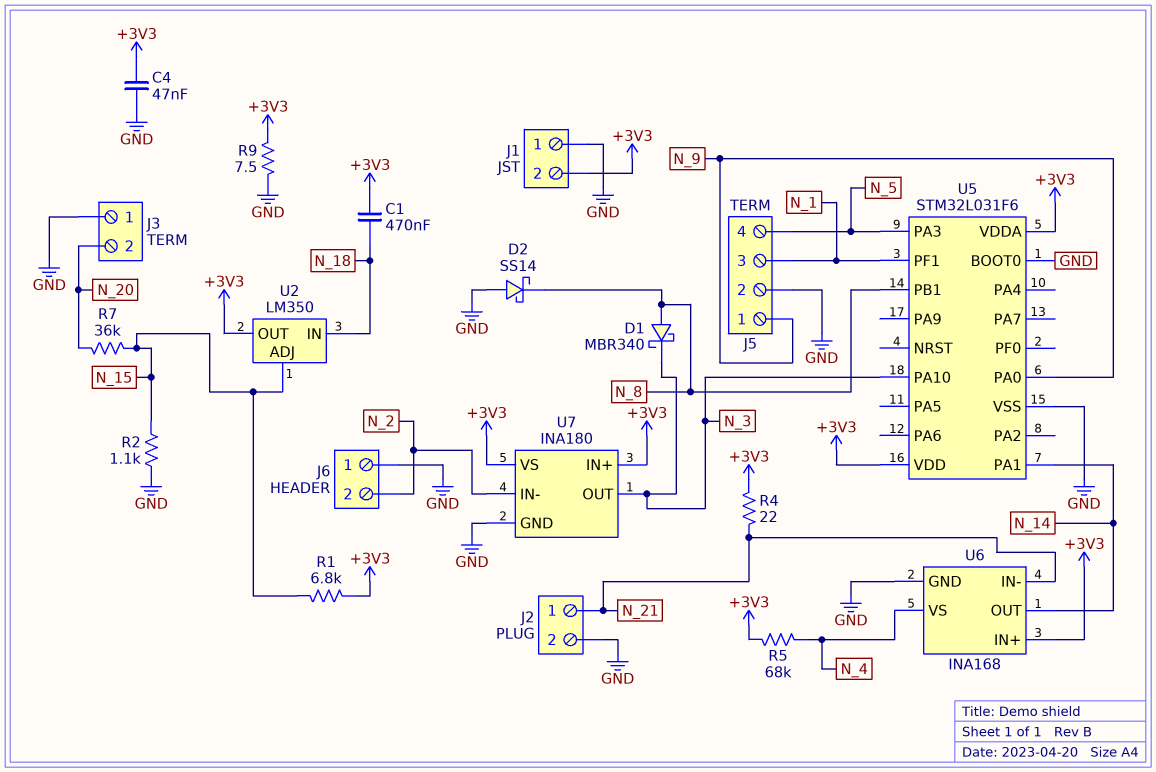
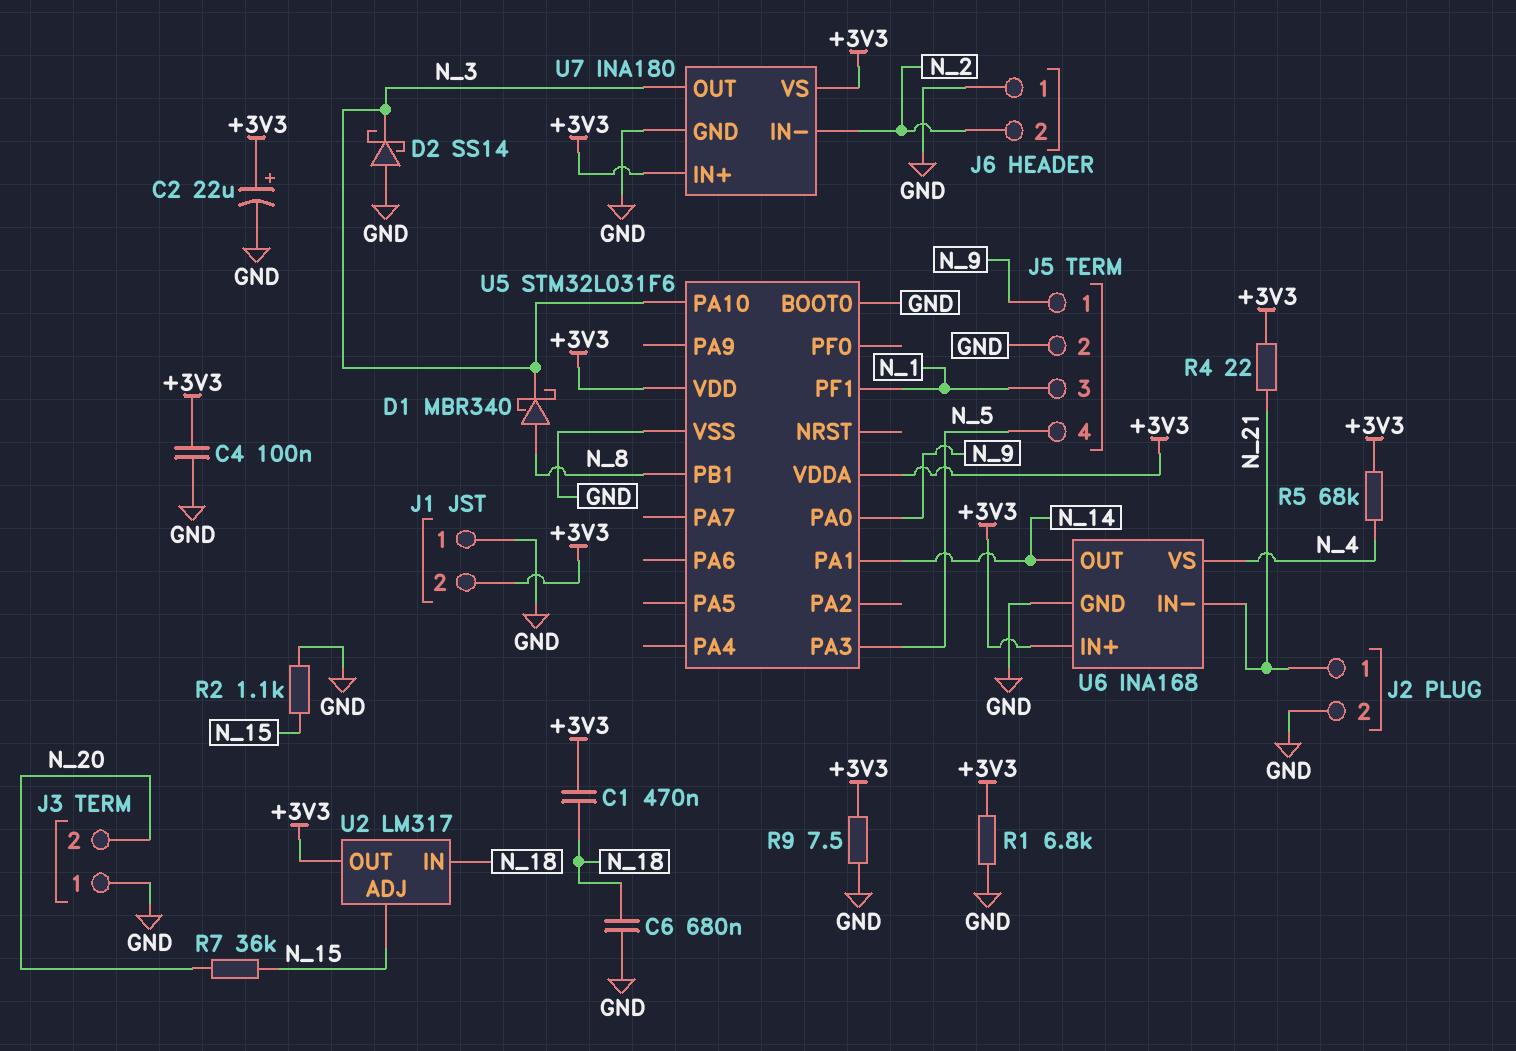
C2: none -> 22uF (plus +3V3, minus GND)
C4: 47nF (+3V3, GND) -> 100nF (+3V3, GND)
C6: none -> 680nF (GND, N_18)
D2: schottky SS14 (A GND, K N_8) -> schottky SS14 (A GND, K N_3)
R1: 6.8k (+3V3, N_15) -> 6.8k (+3V3, GND)
U2: LM350 -> LM317

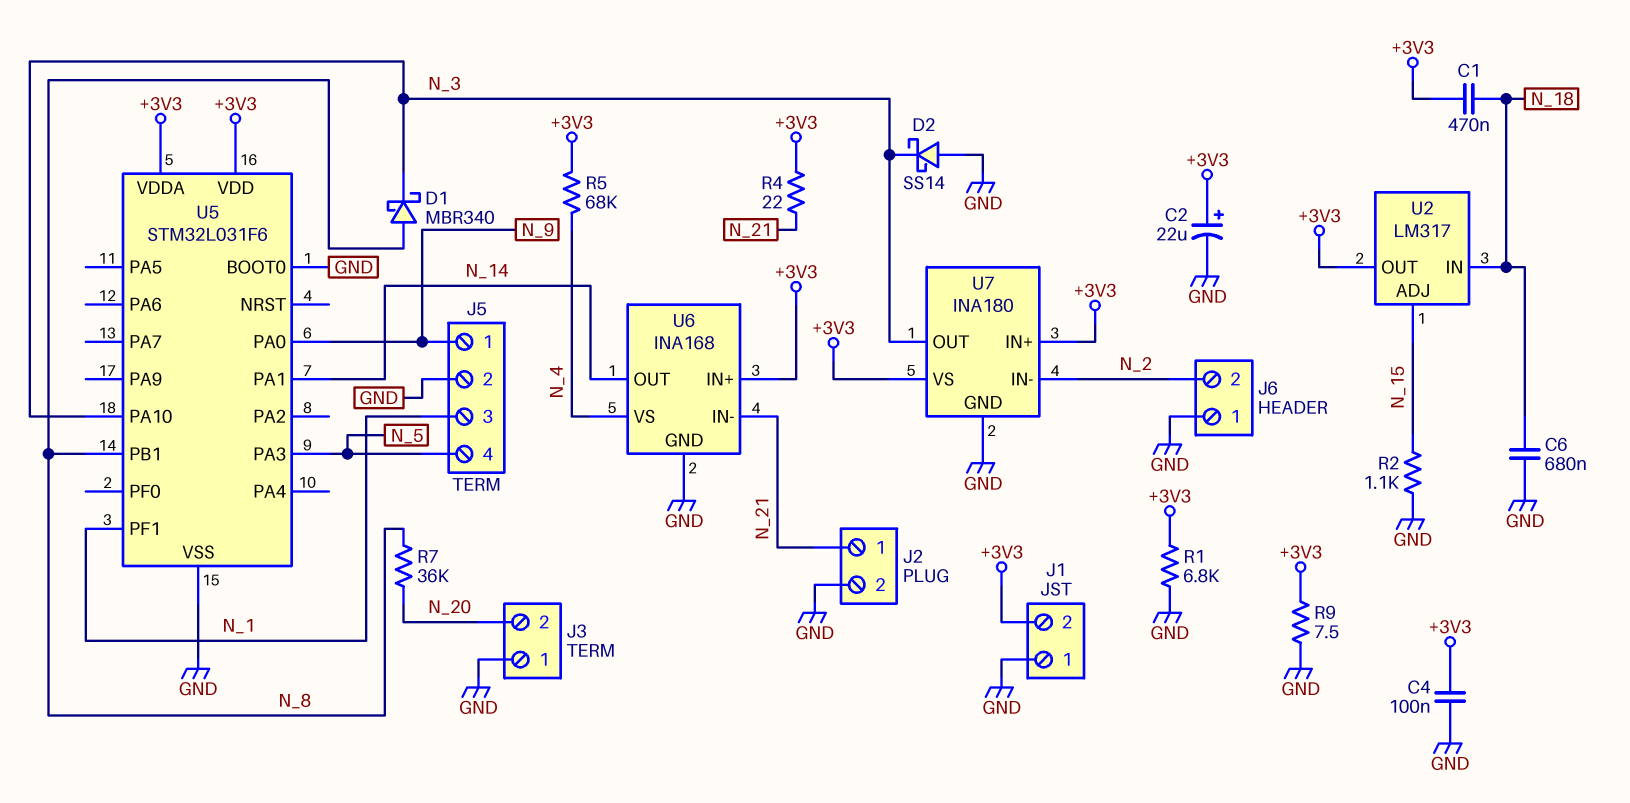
R7: 36k (N_15, N_20) -> 36k (N_8, N_20)

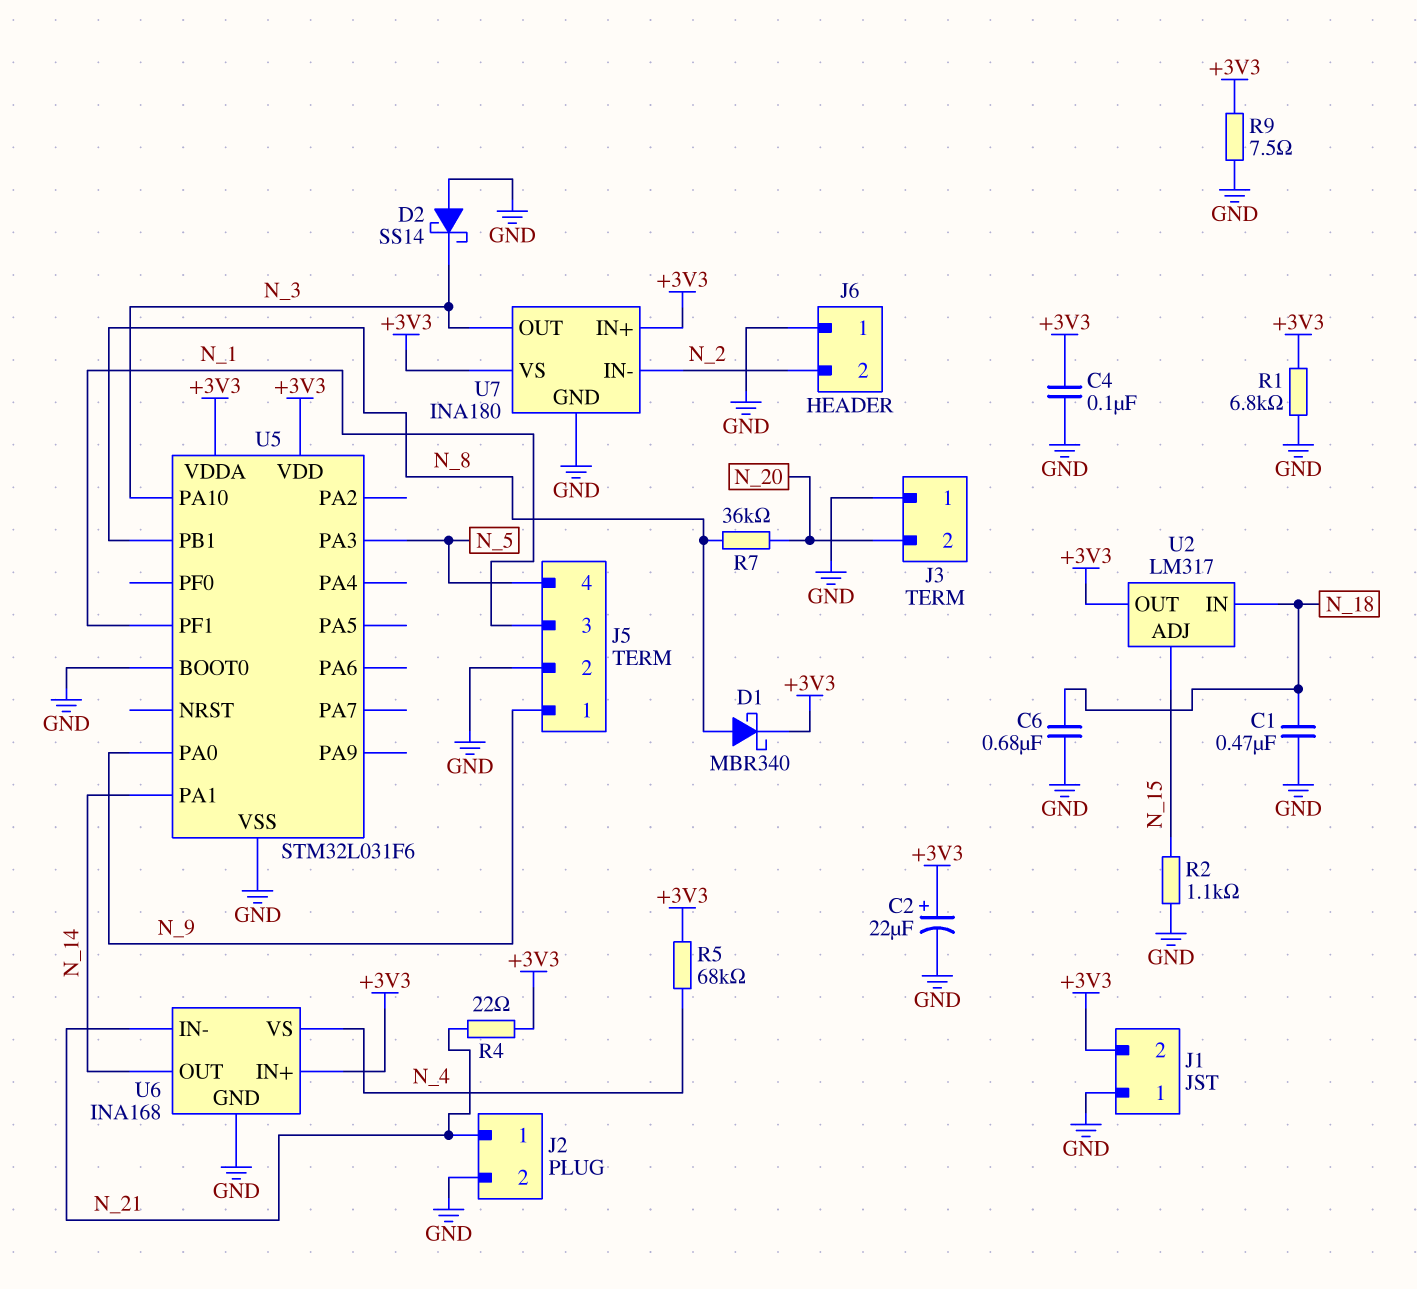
C1: 470nF (+3V3, N_18) -> 470nF (GND, N_18)
D1: schottky MBR340 (A N_8, K N_3) -> schottky MBR340 (A N_8, K +3V3)

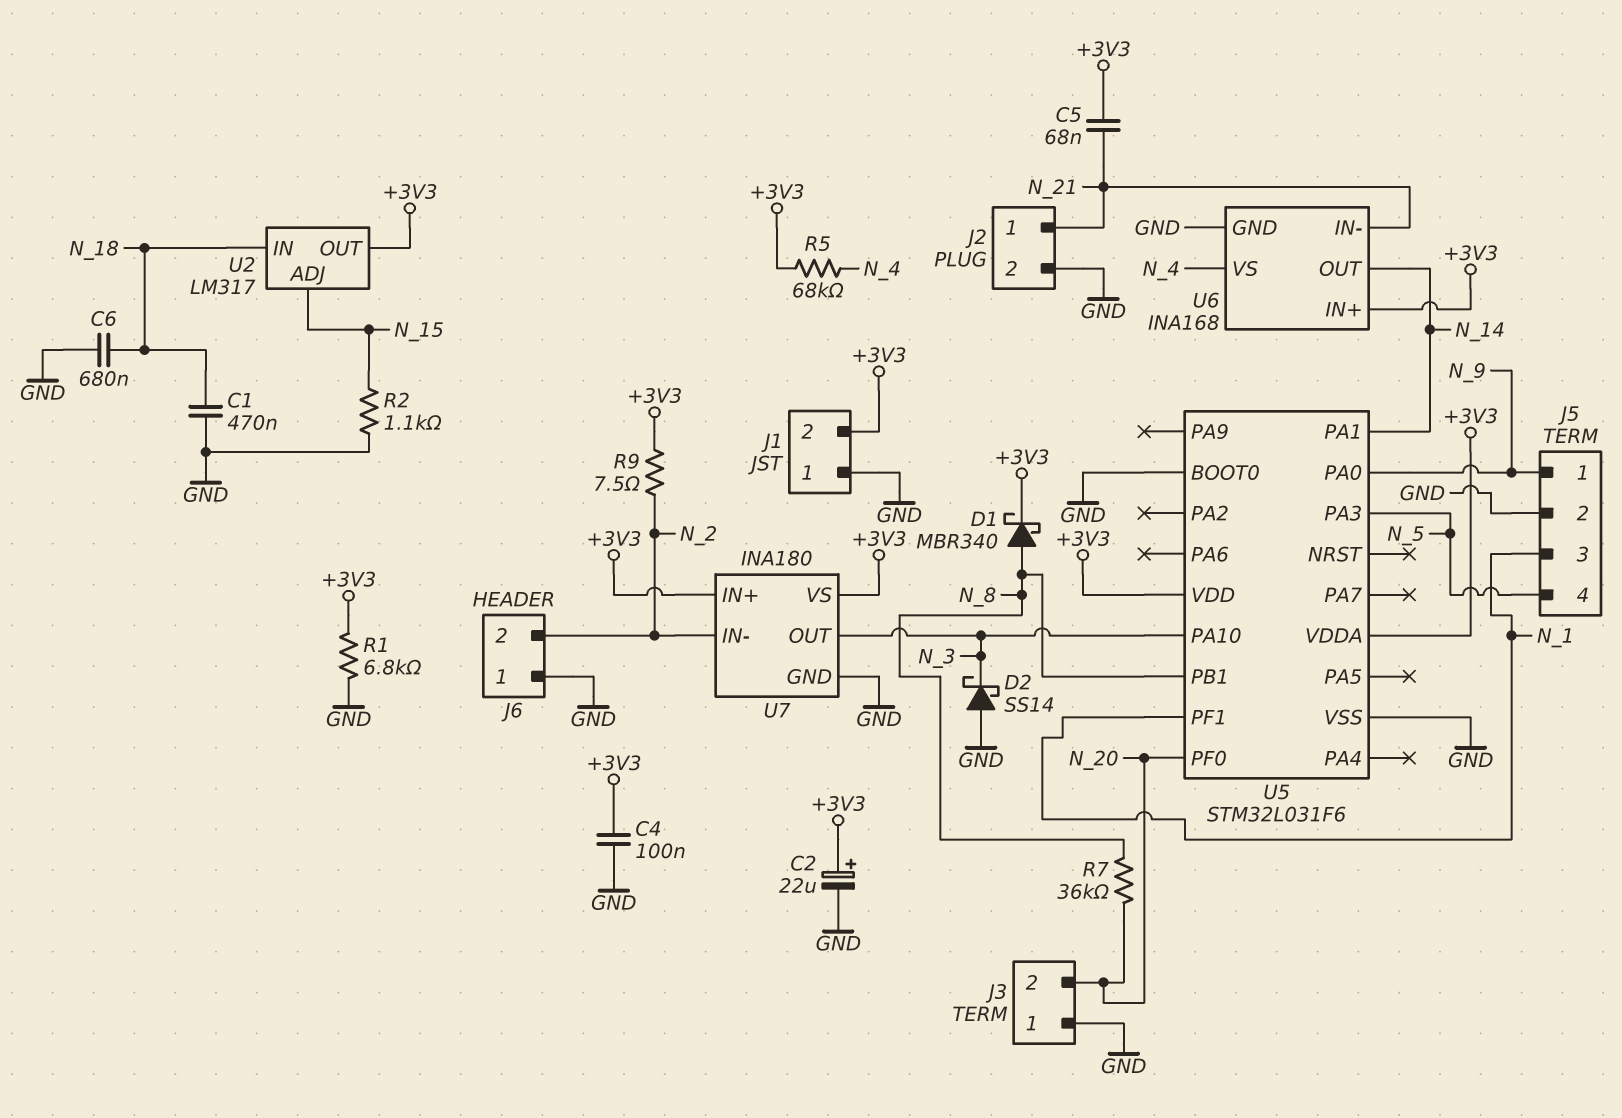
C5: none -> 68nF (+3V3, N_21)
R4: 22 (+3V3, N_21) -> none
R9: 7.5 (+3V3, GND) -> 7.5 (+3V3, N_2)
U5 pin PF0: none -> N_20

